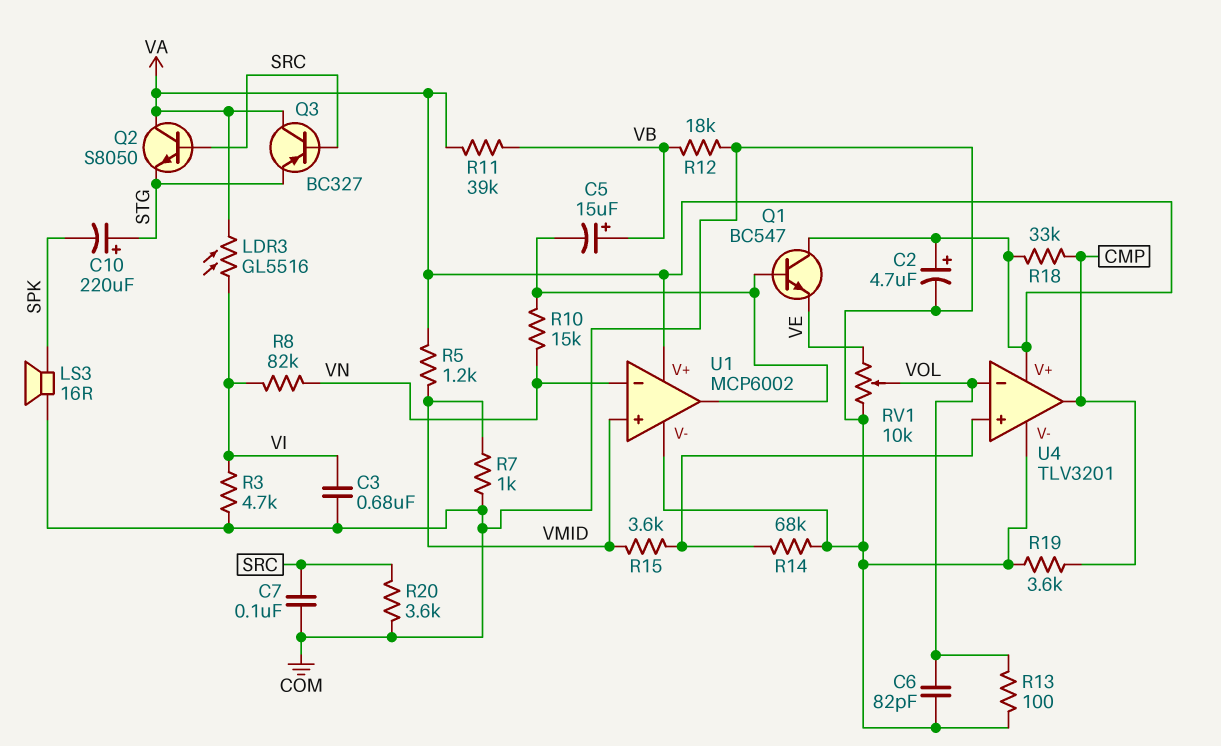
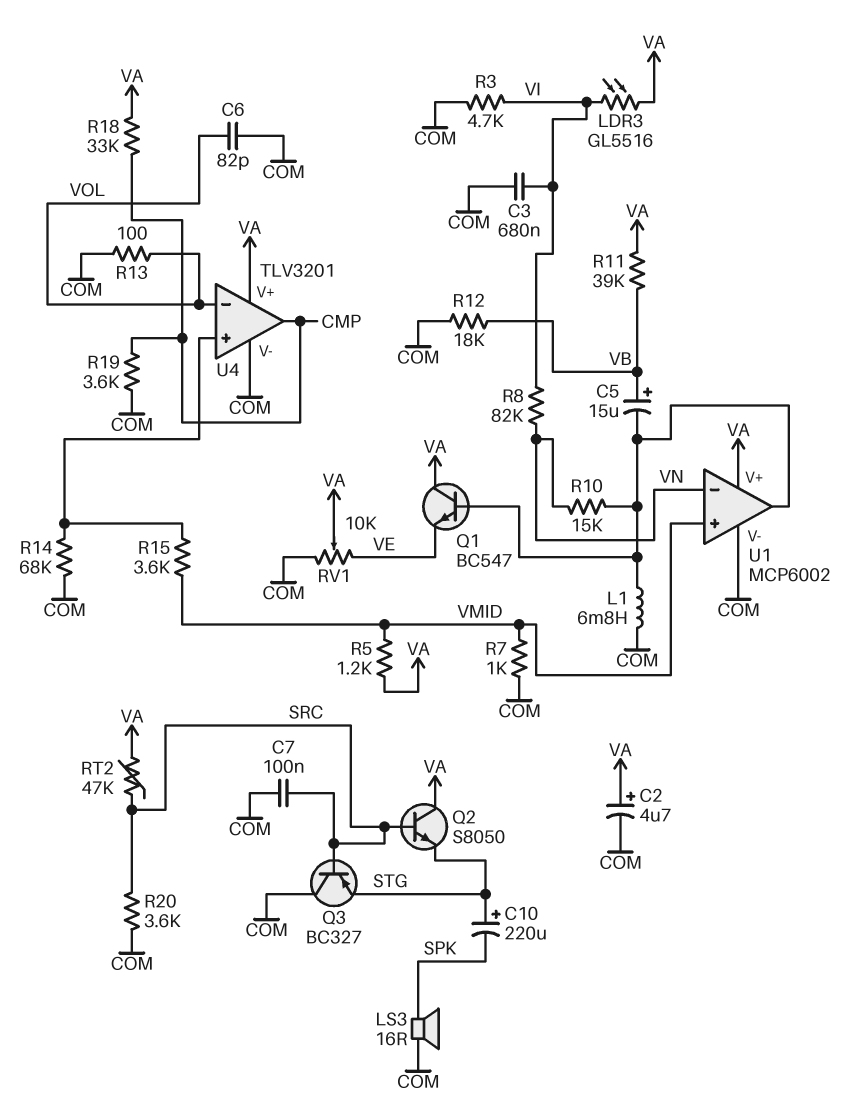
L1: none -> 6.8mH (COM, U1/out)
Q3: PNP BC327 (B SRC, C VA, E STG) -> PNP BC327 (B SRC, C COM, E STG)
RT2: none -> 47k (SRC, VA)
RV1: 10k (COM, VE, wiper VOL) -> 10k (COM, VE, wiper VA)

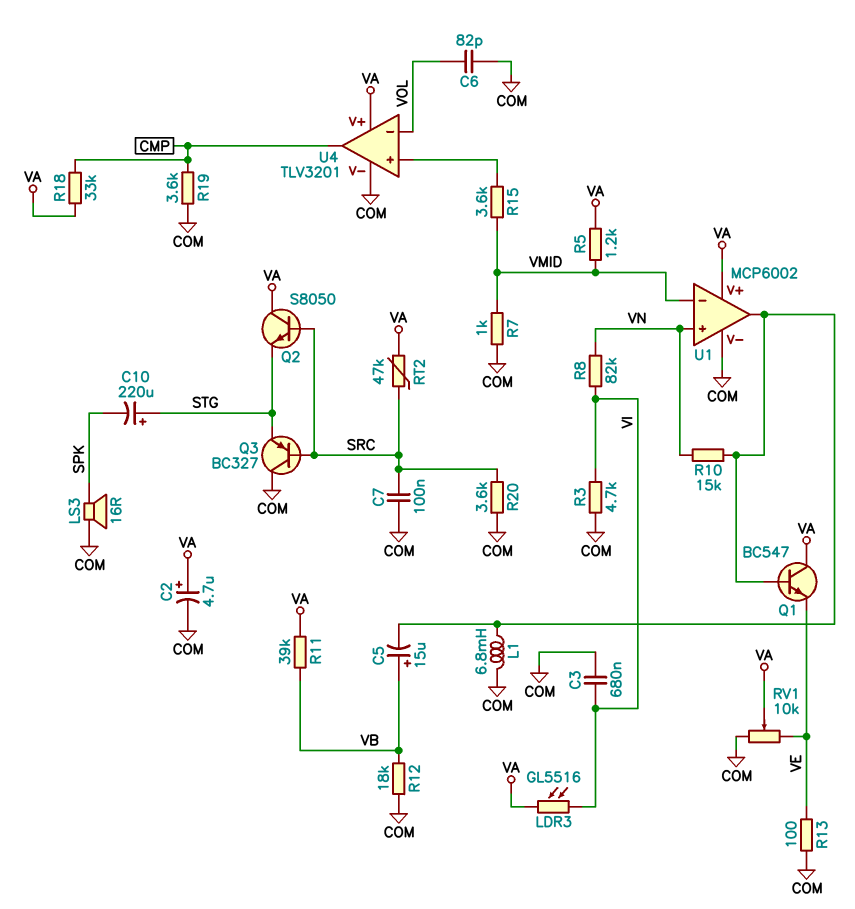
R13: 100 (COM, VOL) -> 100 (COM, VE)
R14: 68k (COM, U4/in+) -> none
U1 pin in+: VMID -> VN
U1 pin in-: VN -> VMID

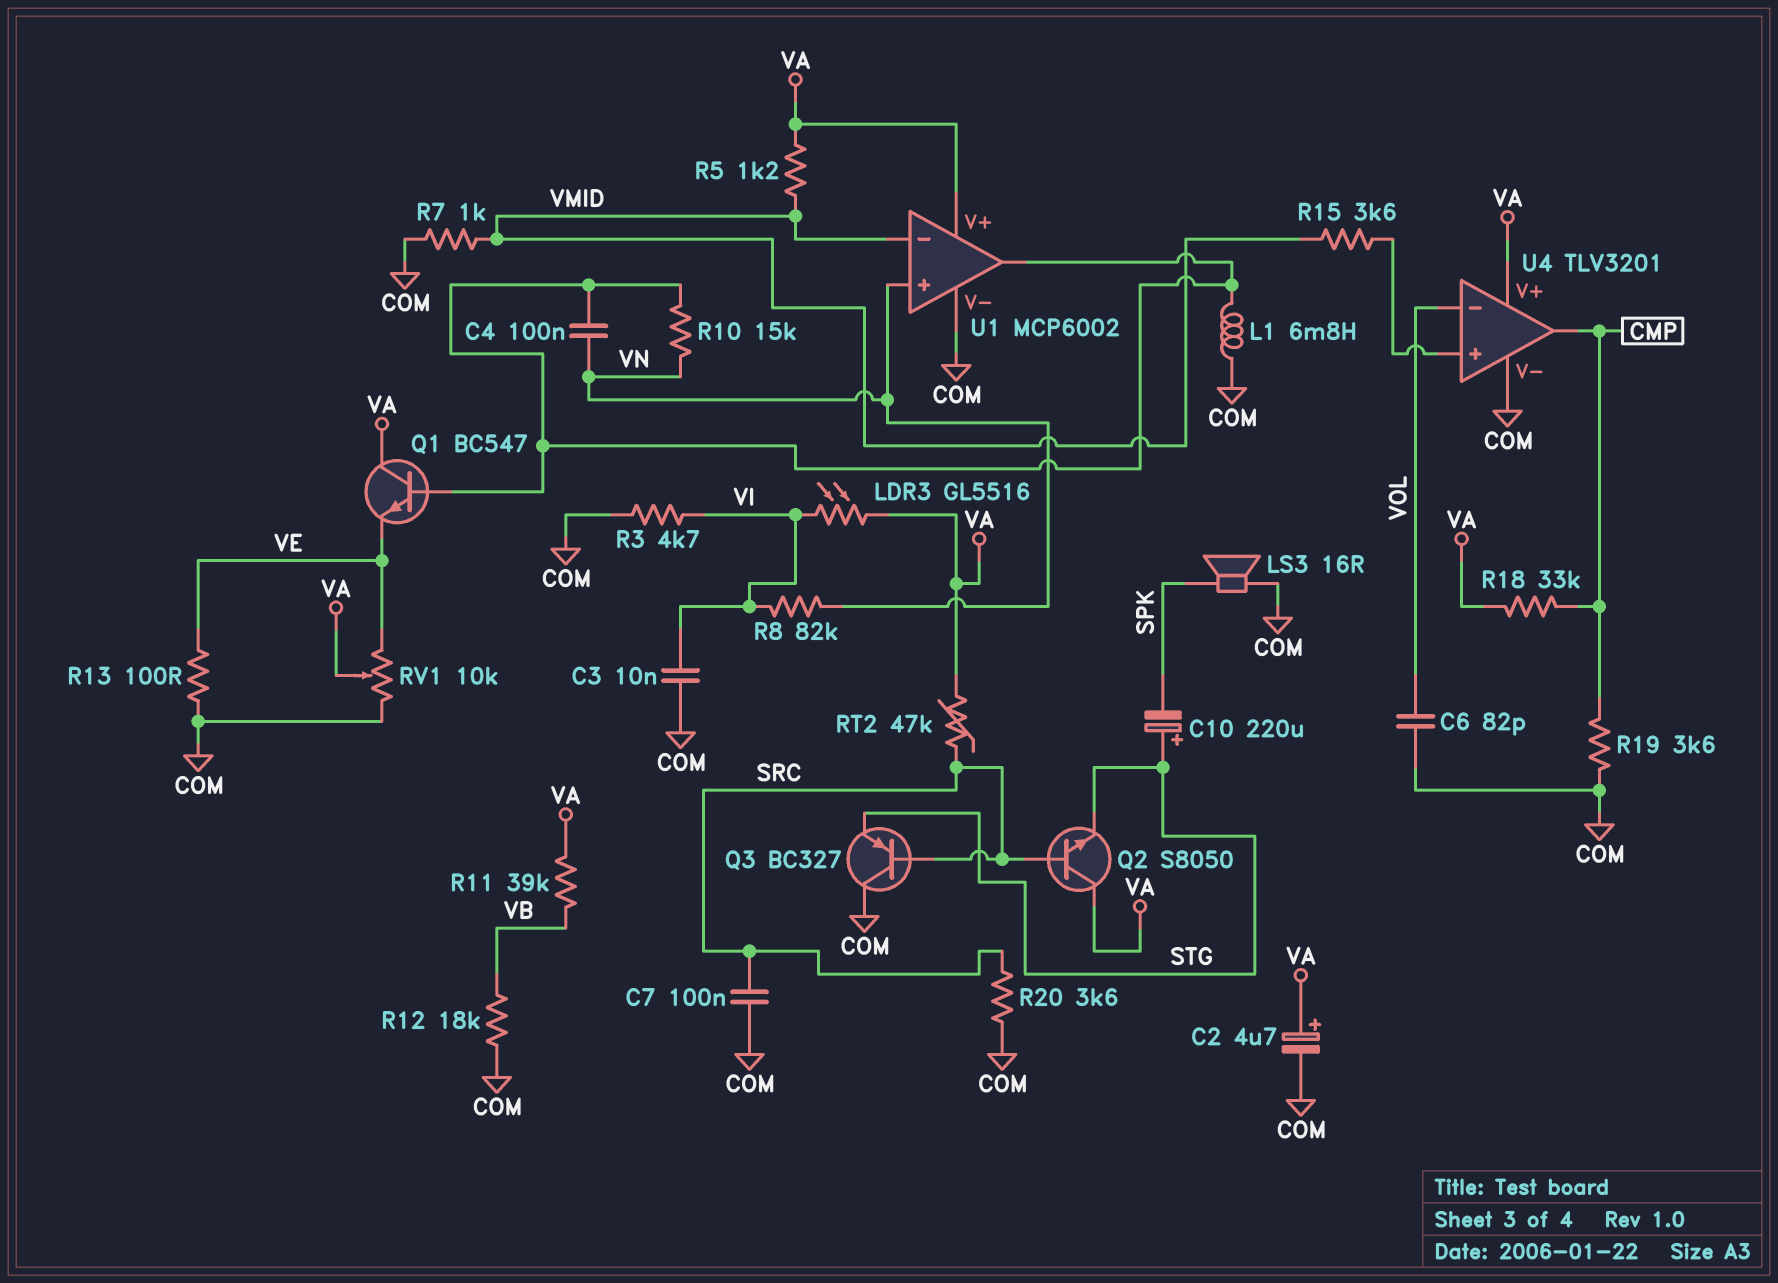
C3: 680nF (COM, VI) -> 10nF (COM, VI)
C4: none -> 100nF (U1/out, VN)
C5: 15uF (plus VB, minus U1/out) -> none

